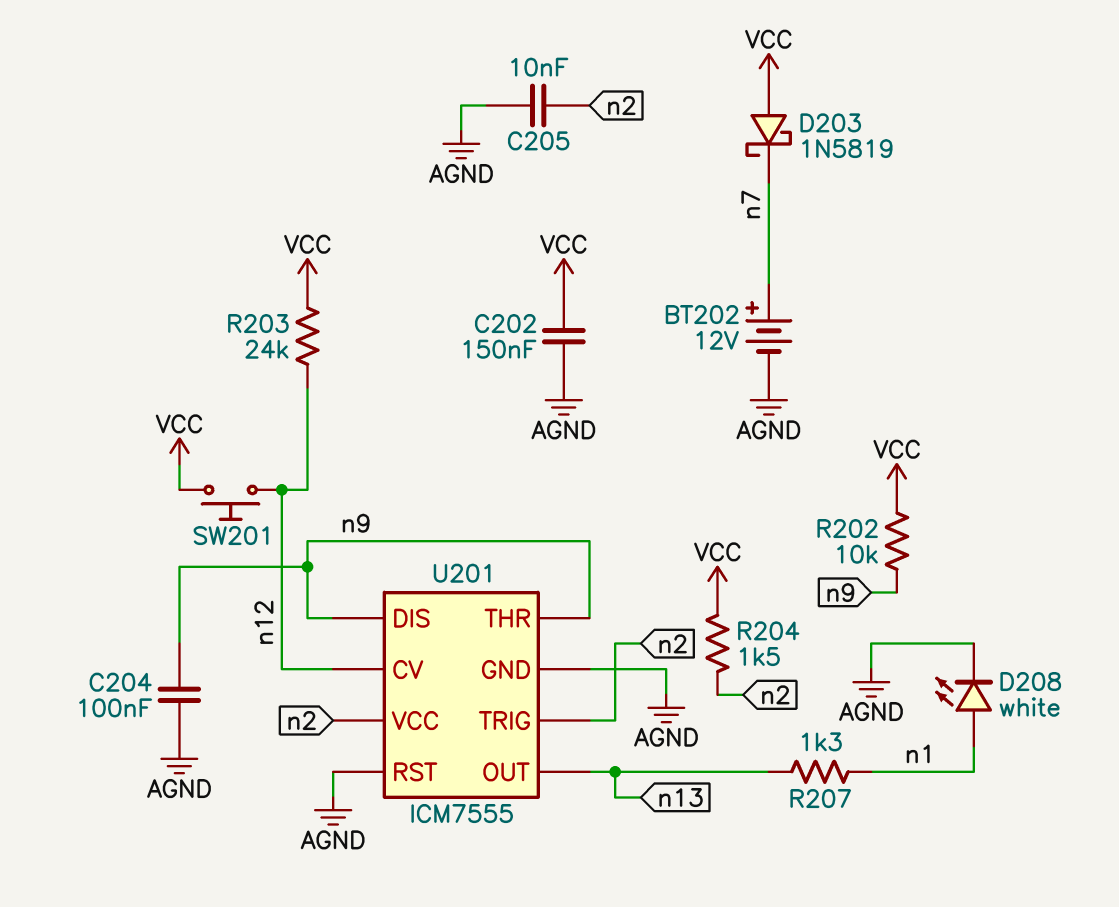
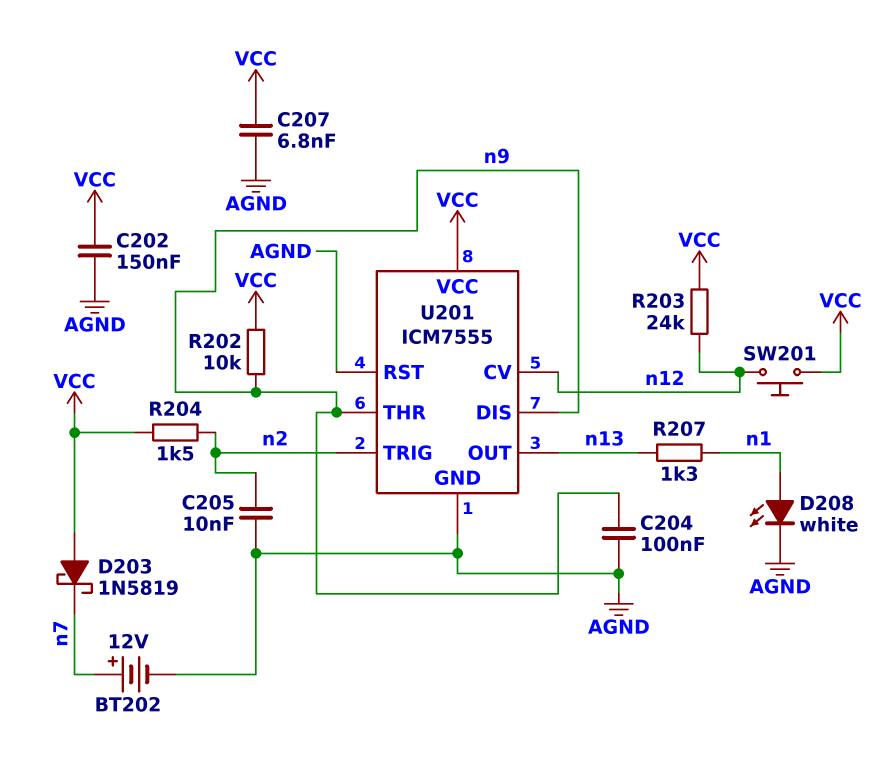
C207: none -> 6.8nF (AGND, VCC)
U201 pin VCC: n2 -> VCC

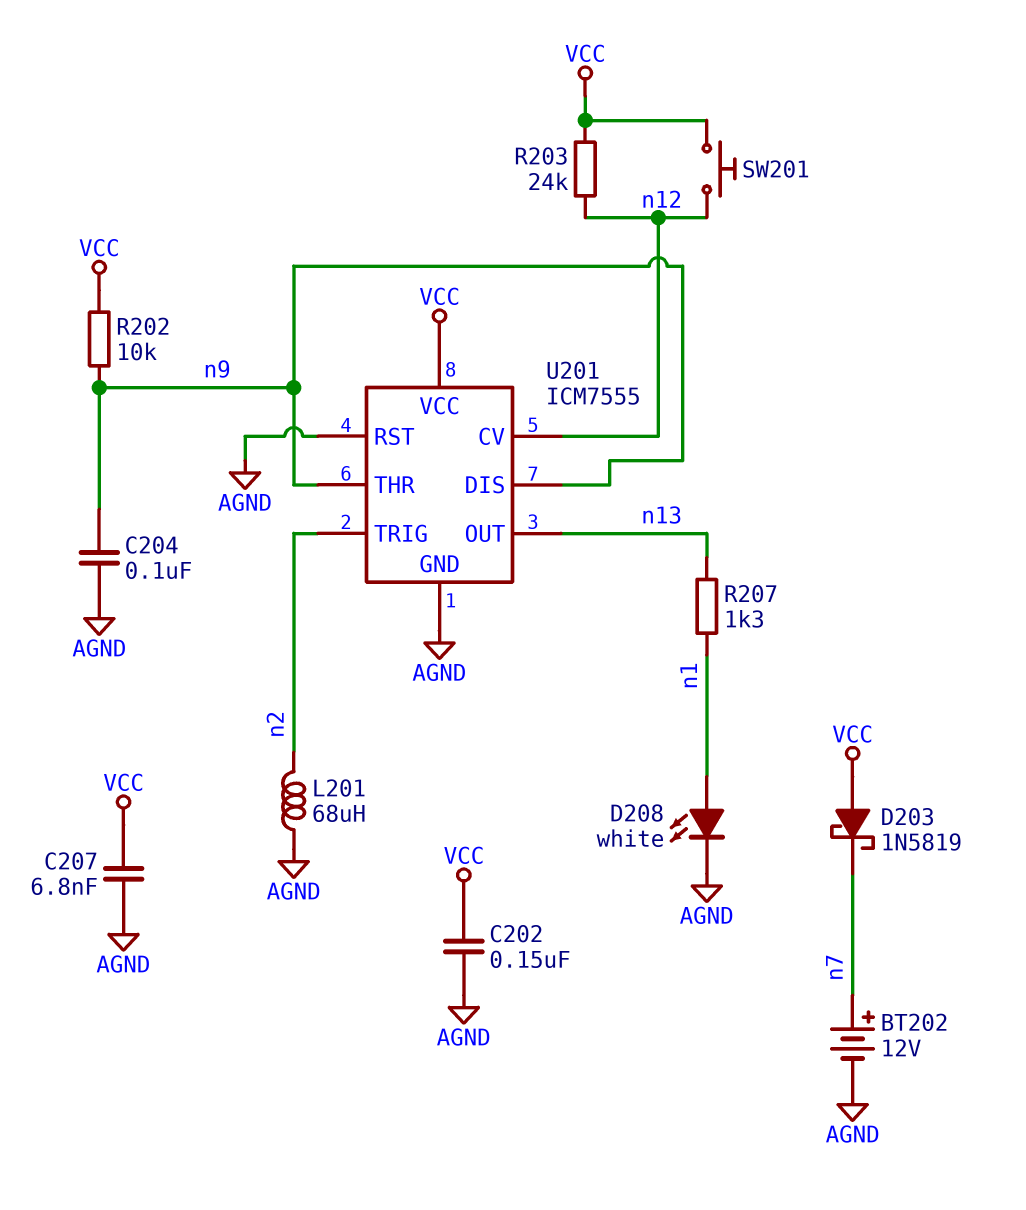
C205: 10nF (AGND, n2) -> none
L201: none -> 68uH (AGND, n2)
R204: 1.5k (VCC, n2) -> none

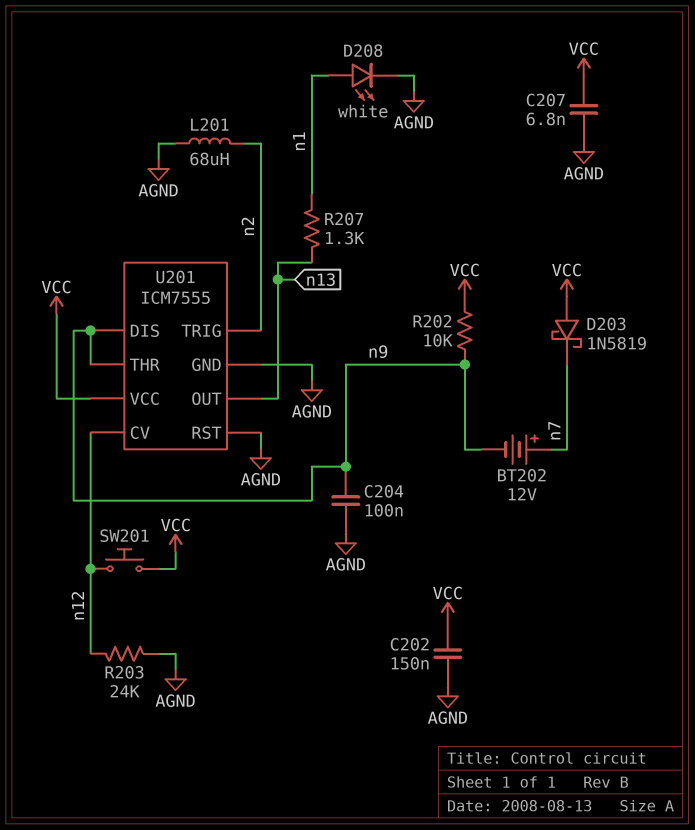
BT202: 12V (plus n7, minus AGND) -> 12V (plus n7, minus n9)
R203: 24k (VCC, n12) -> 24k (AGND, n12)

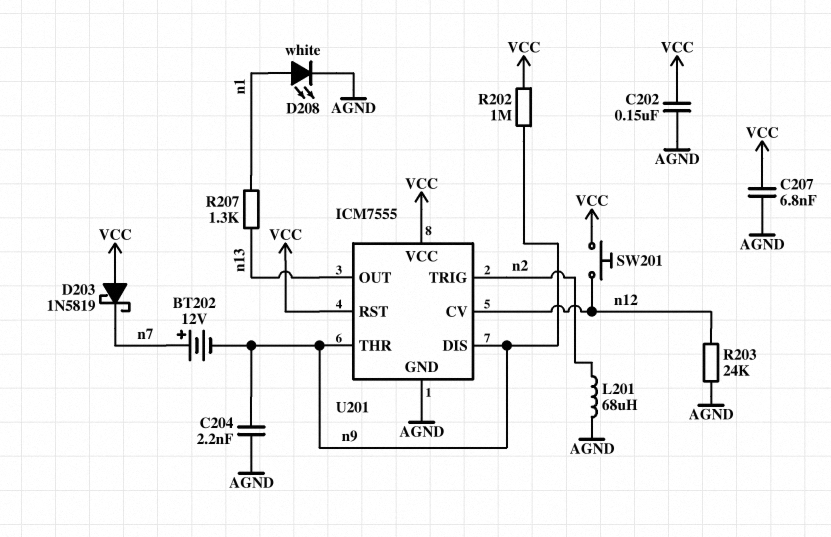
C204: 100nF (AGND, n9) -> 2.2nF (AGND, n9)
R202: 10k (VCC, n9) -> 1M (VCC, n9)
U201 pin RST: AGND -> VCC

